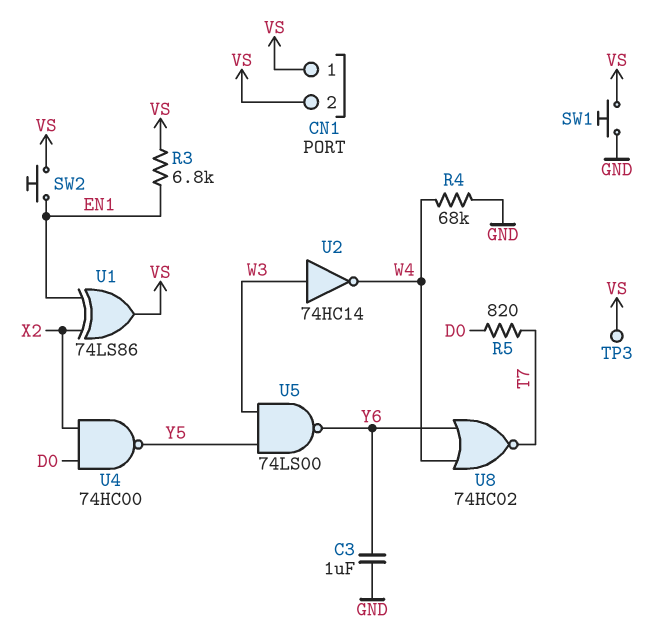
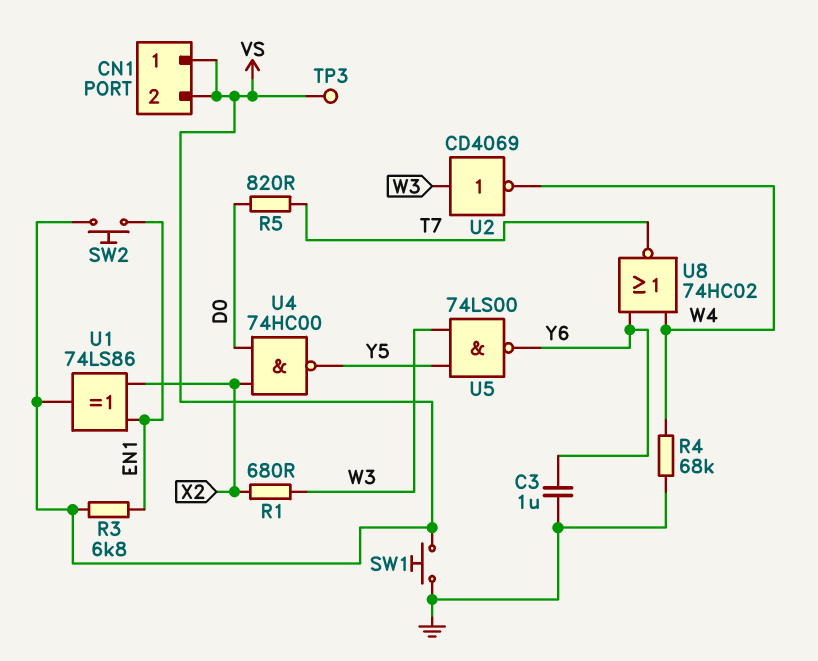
R1: none -> 680 (W3, X2)
U2: NOT 74HC14 (in W3, out W4) -> NOT CD4069 (in W3, out W4)

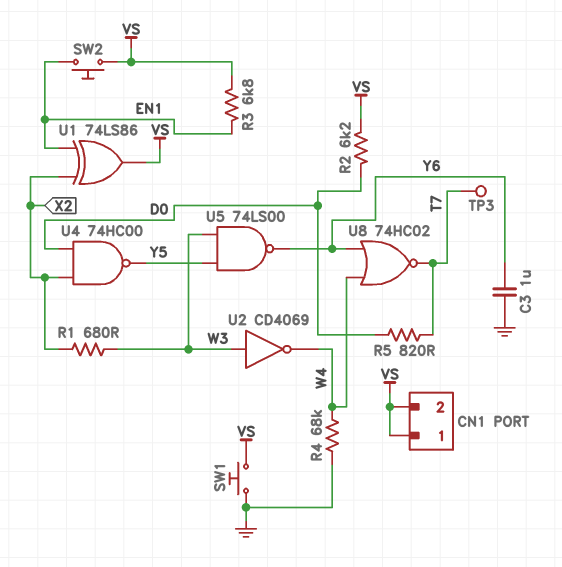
R2: none -> 6.2k (D0, VS)
TP3: test point (VS) -> test point (T7)

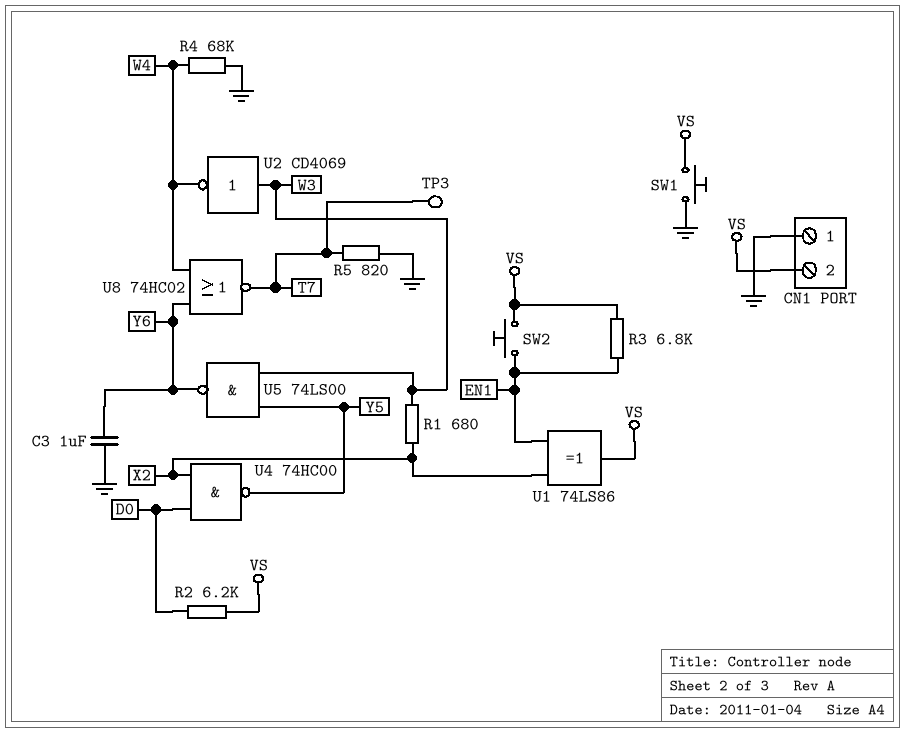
CN1 pin 1: VS -> GND
R5: 820 (D0, T7) -> 820 (GND, T7)

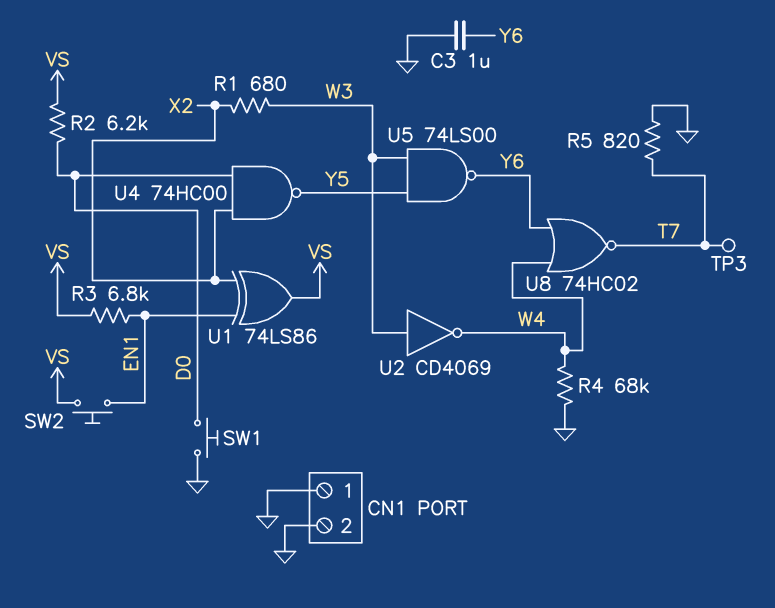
CN1 pin 2: VS -> GND
SW1: button (GND, VS) -> button (D0, GND)

